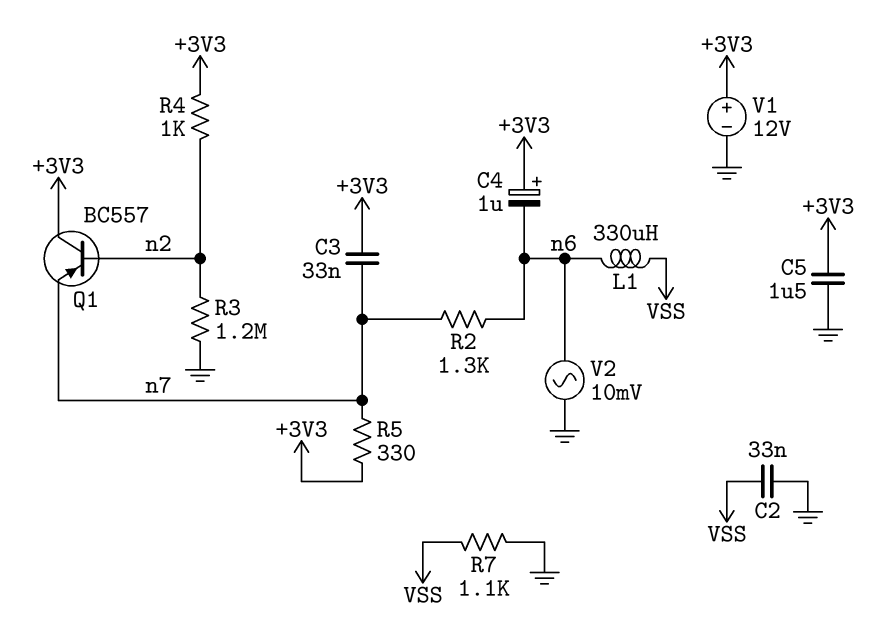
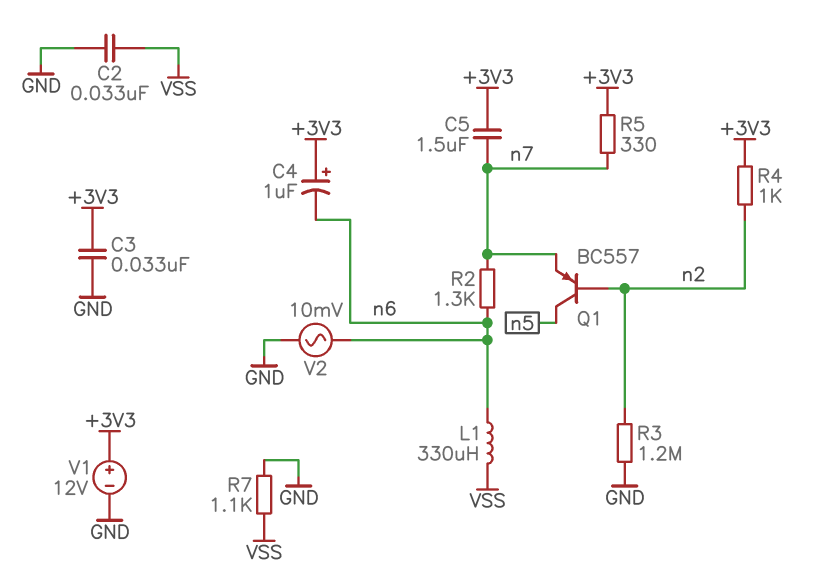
C3: 33nF (+3V3, n7) -> 33nF (+3V3, GND)
C5: 1.5uF (+3V3, GND) -> 1.5uF (+3V3, n7)
Q1: PNP BC557 (B n2, C +3V3, E n7) -> PNP BC557 (B n2, C n5, E n7)

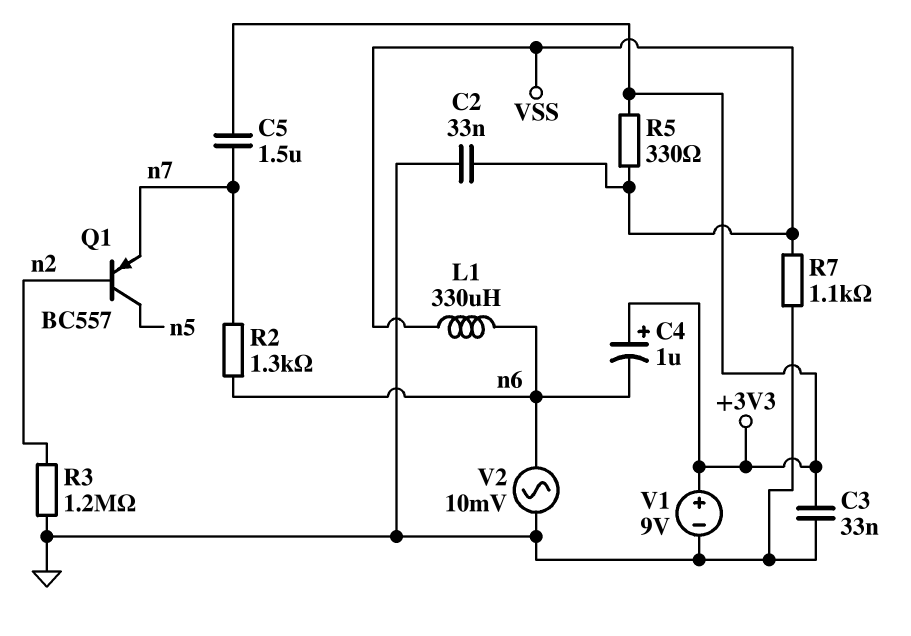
R4: 1k (+3V3, n2) -> none
R5: 330 (+3V3, n7) -> 330 (+3V3, VSS)
V1: 12V (plus +3V3, minus GND) -> 9V (plus +3V3, minus GND)

